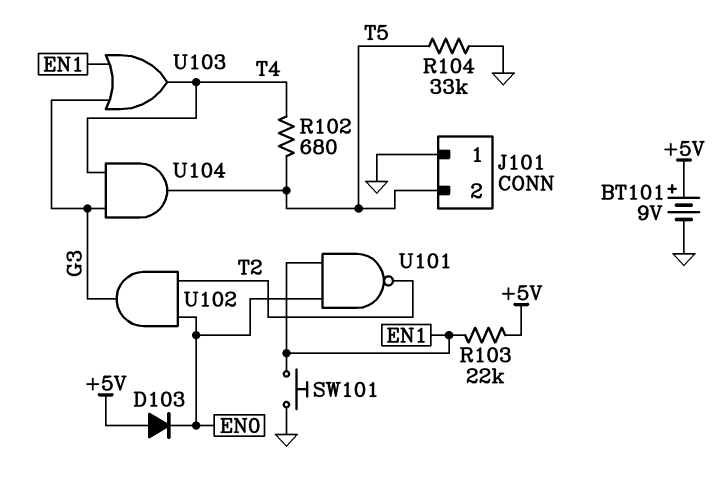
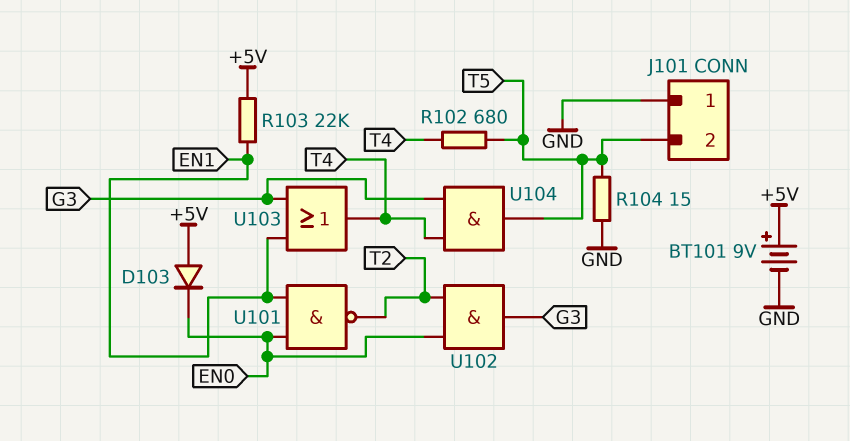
R104: 33k (GND, T5) -> 15 (GND, T5)
SW101: button (EN1, GND) -> none

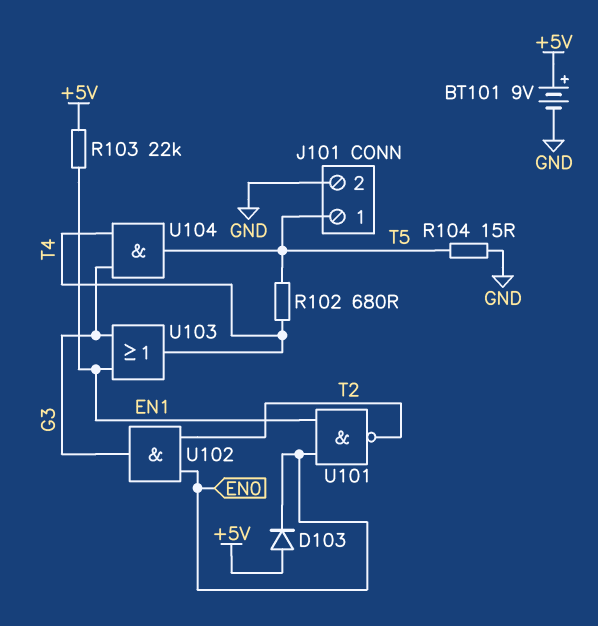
J101 pin 1: GND -> T5
J101 pin 2: T5 -> GND

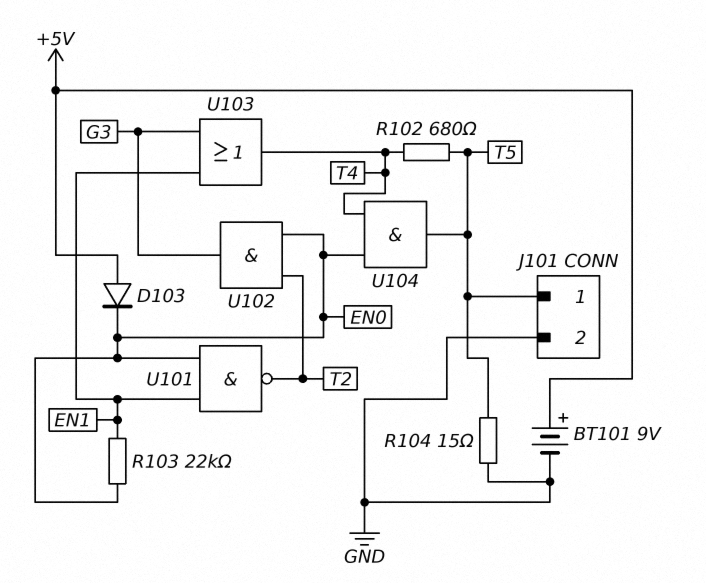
R103: 22k (+5V, EN1) -> 22k (EN0, EN1)
U104: AND (in G3, in T4, out T5) -> AND (in EN0, in T4, out T5)

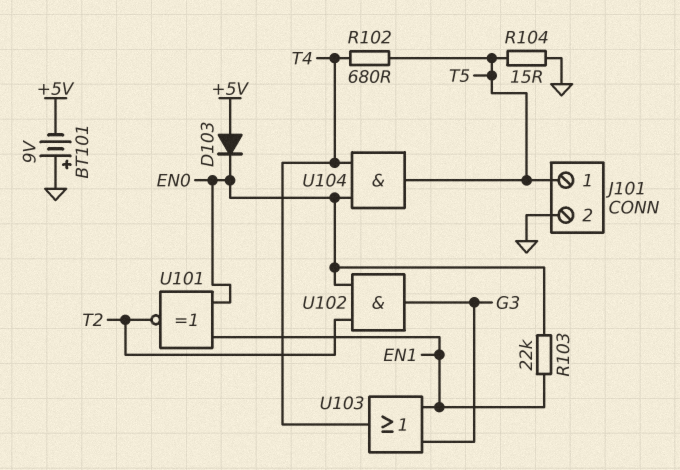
BT101: 9V (plus +5V, minus GND) -> 9V (plus GND, minus +5V)
U101: NAND (in EN0, in EN1, out T2) -> XNOR (in EN0, in EN1, out T2)

